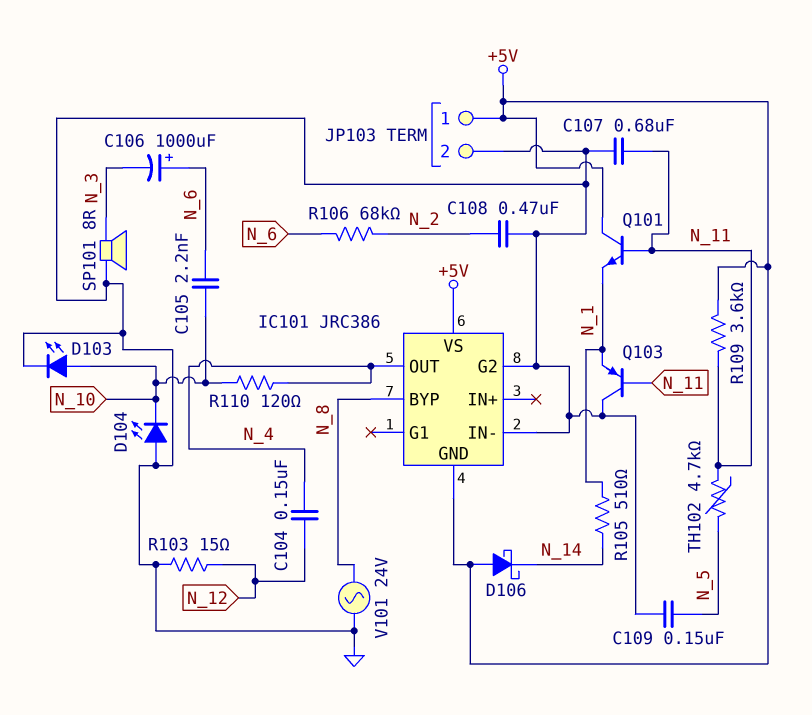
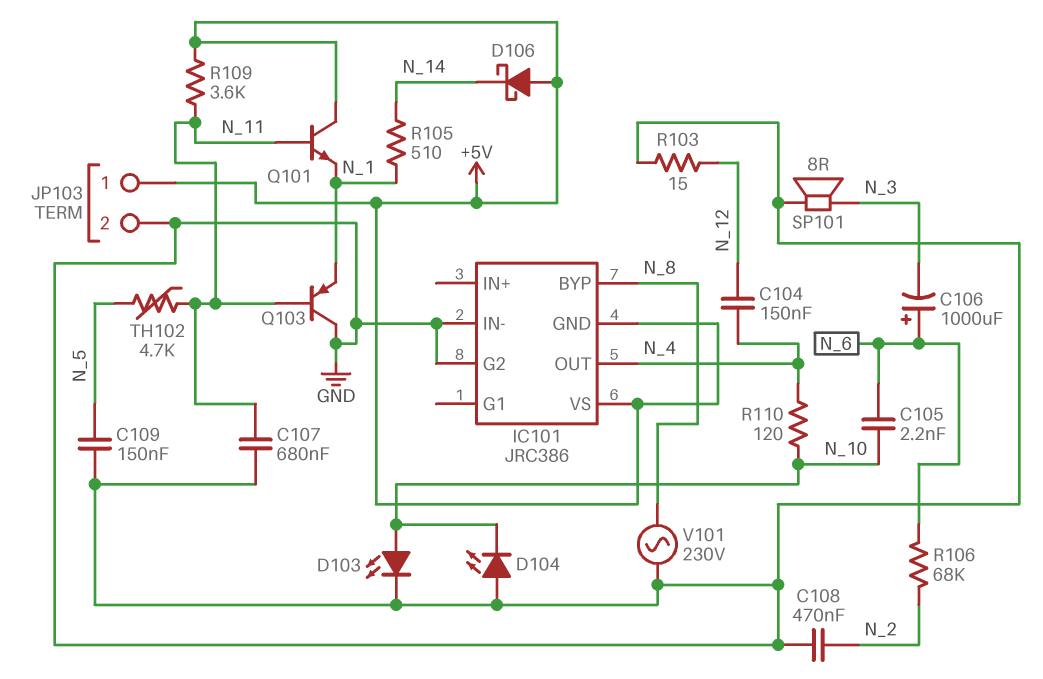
V101: AC 24V (GND, N_8) -> AC 230V (GND, N_8)

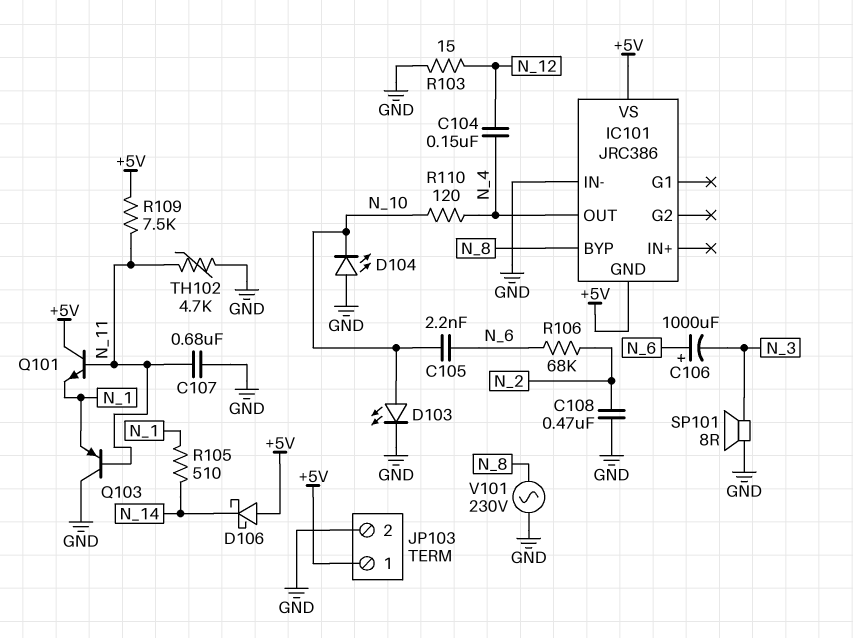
C109: 150nF (GND, N_5) -> none
IC101 pin G2: GND -> none
R109: 3.6k (+5V, N_11) -> 7.5k (+5V, N_11)
TH102: 4.7k (N_5, N_11) -> 4.7k (GND, N_11)

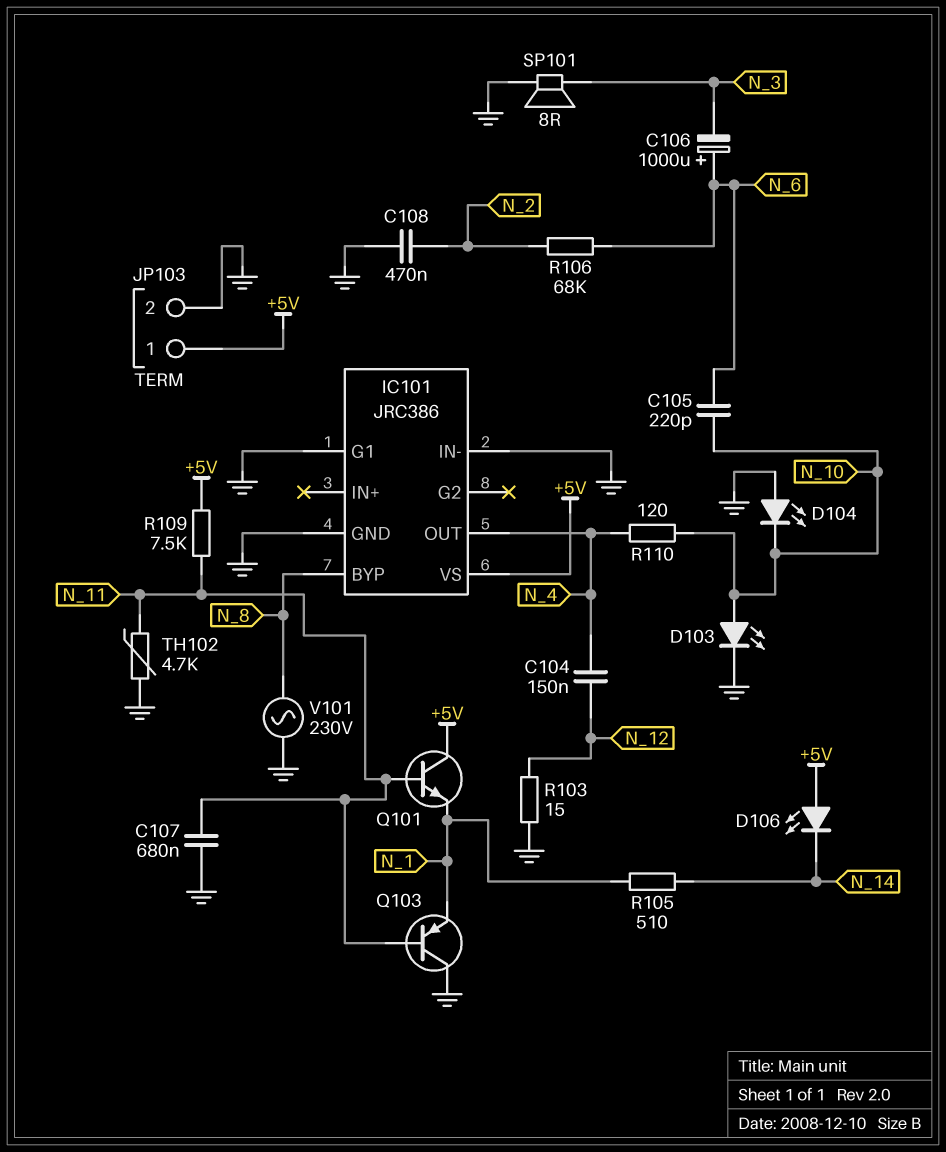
C105: 2.2nF (N_6, N_10) -> 220pF (N_6, N_10)
D106: schottky (A +5V, K N_14) -> LED (A +5V, K N_14)
IC101 pin G1: none -> GND
IC101 pin GND: +5V -> GND

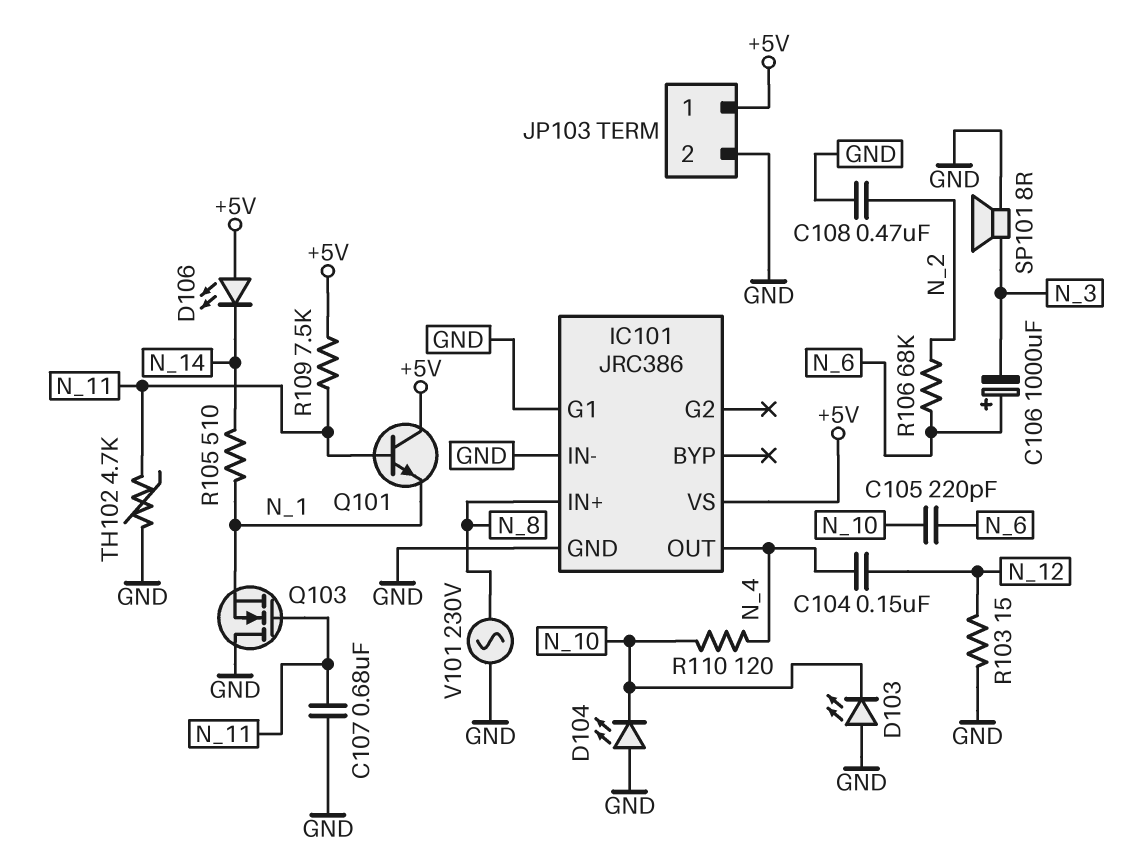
D103: LED (A N_10, K GND) -> LED (A GND, K N_10)
IC101 pin BYP: N_8 -> none
IC101 pin IN+: none -> N_8
Q103: PNP (B N_11, C GND, E N_1) -> NMOS (G N_11, D GND, S N_1)

